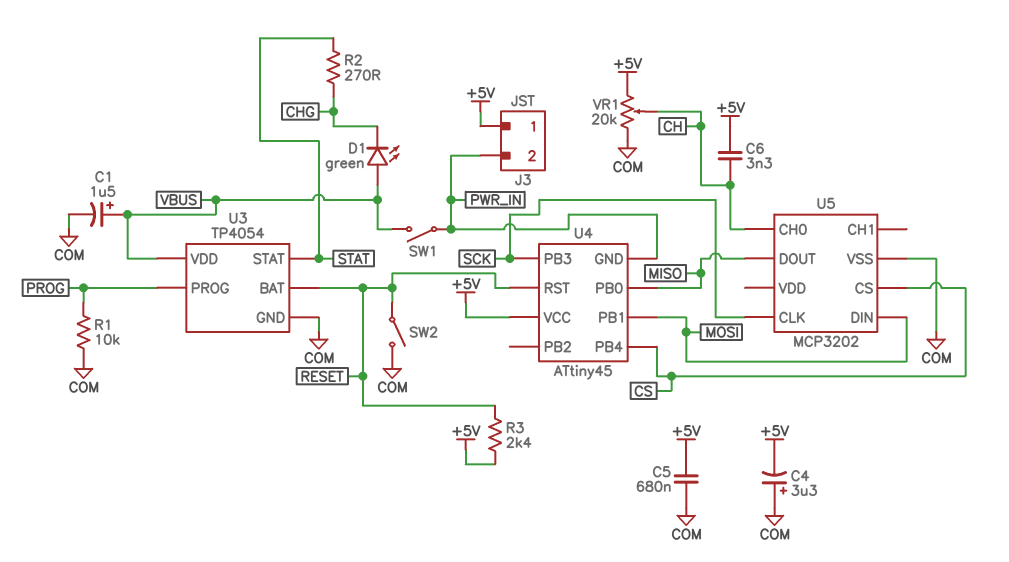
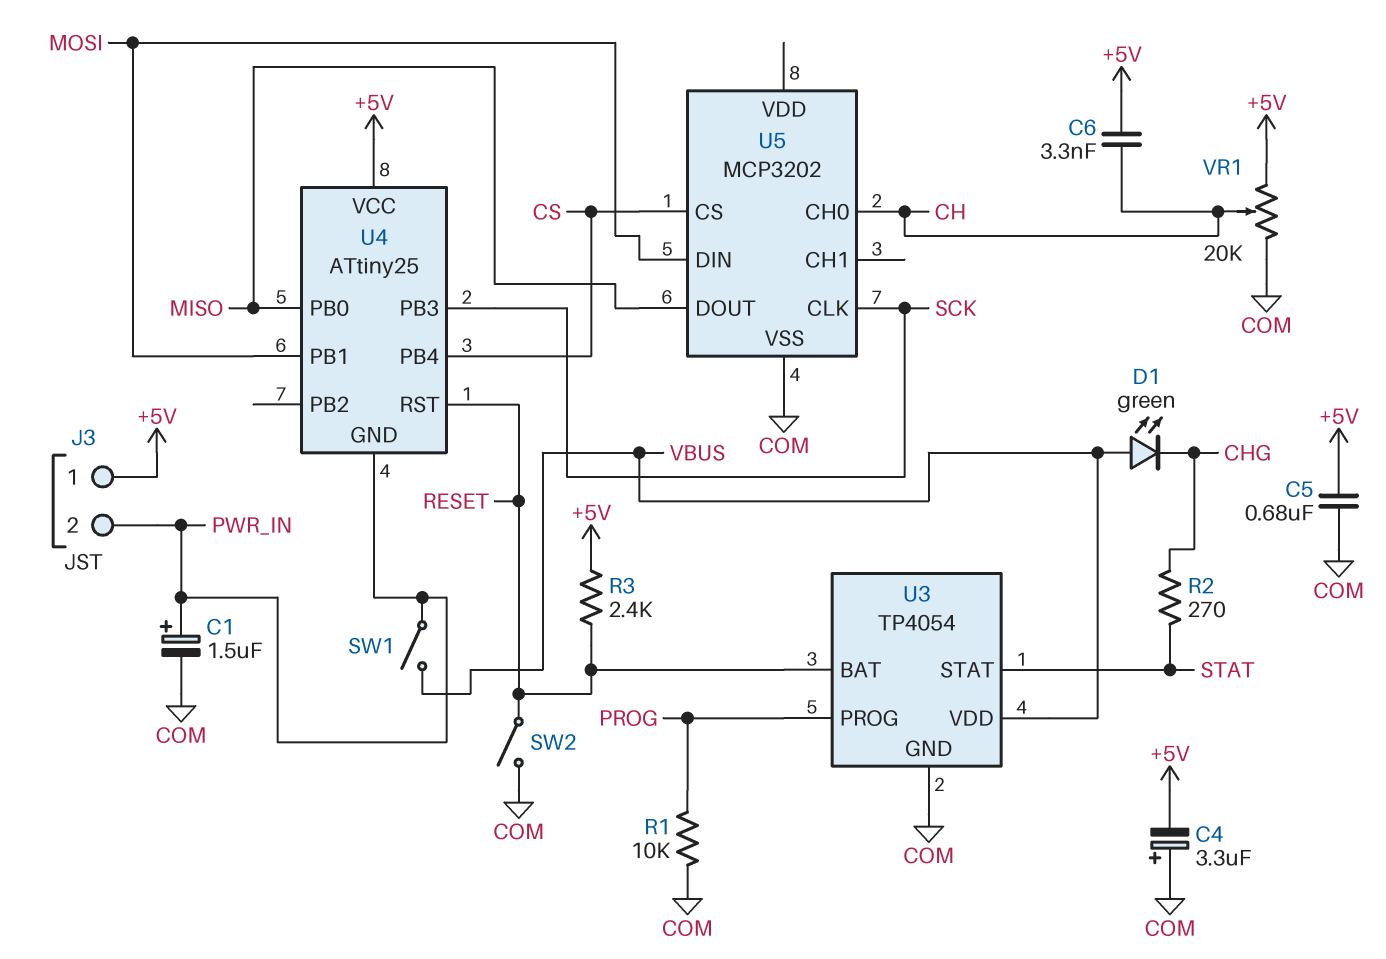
C1: 1.5uF (plus VBUS, minus COM) -> 1.5uF (plus PWR_IN, minus COM)
U4: ATtiny45 -> ATtiny25

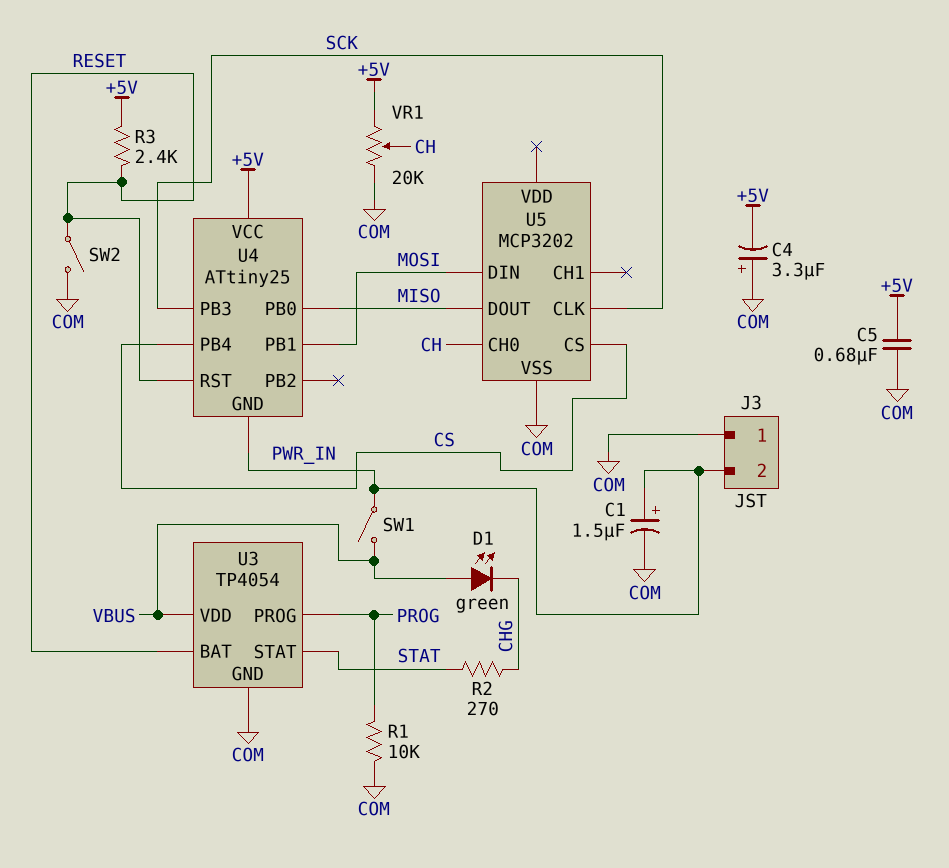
C6: 3.3nF (+5V, CH) -> none
J3 pin 1: +5V -> COM

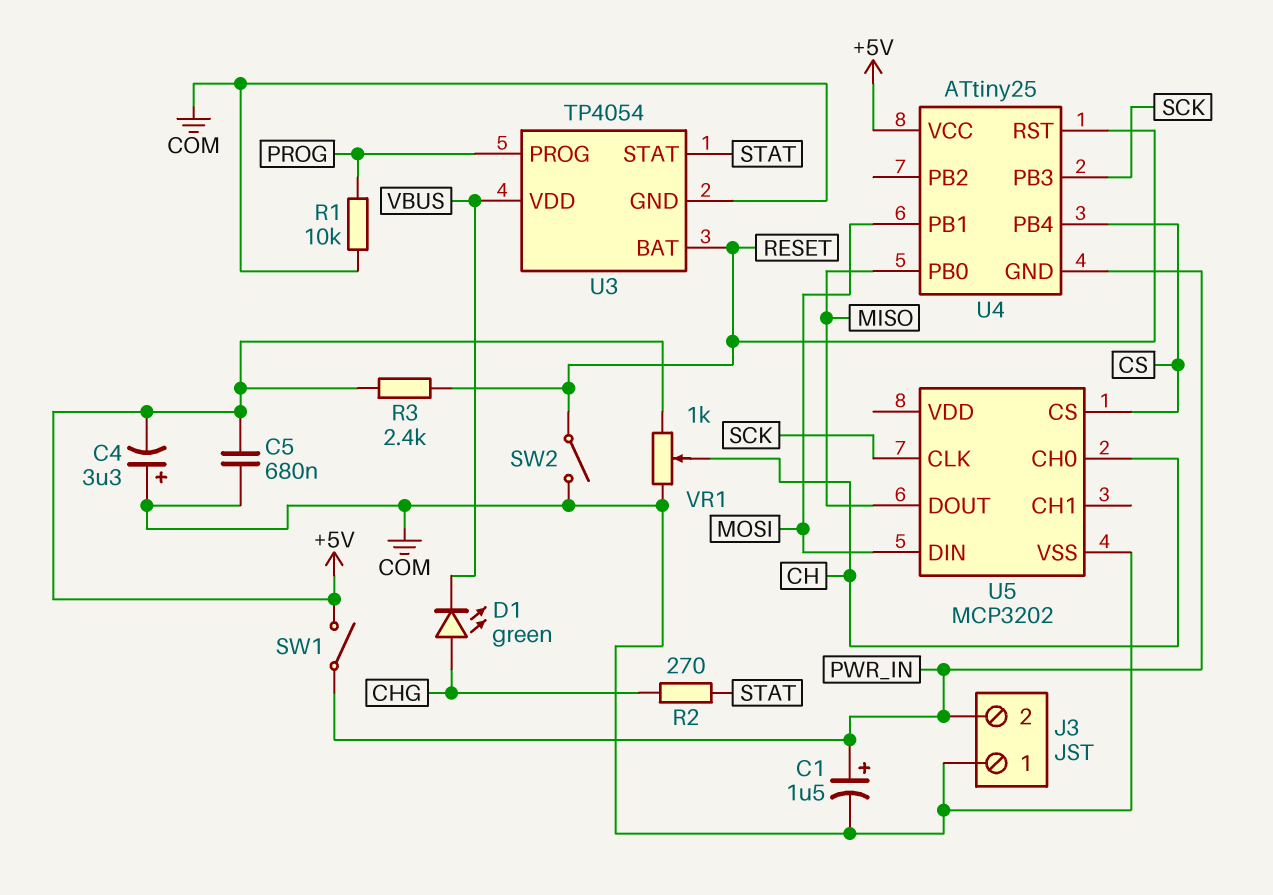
D1: LED green (A VBUS, K CHG) -> LED green (A CHG, K VBUS)
SW1: switch (PWR_IN, VBUS) -> switch (+5V, PWR_IN)
VR1: 20k (+5V, COM, wiper CH) -> 1k (+5V, COM, wiper CH)

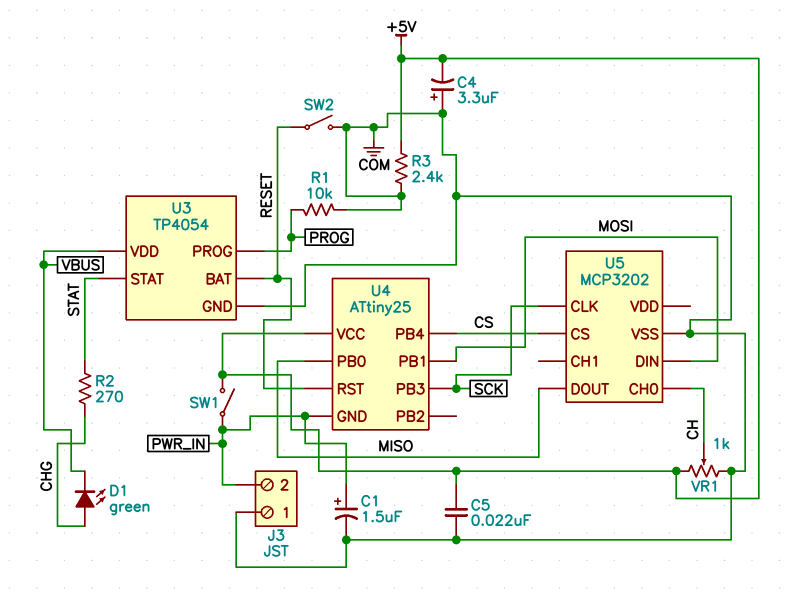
C5: 680nF (+5V, COM) -> 22nF (+5V, COM)
R3: 2.4k (+5V, RESET) -> 2.4k (+5V, COM)

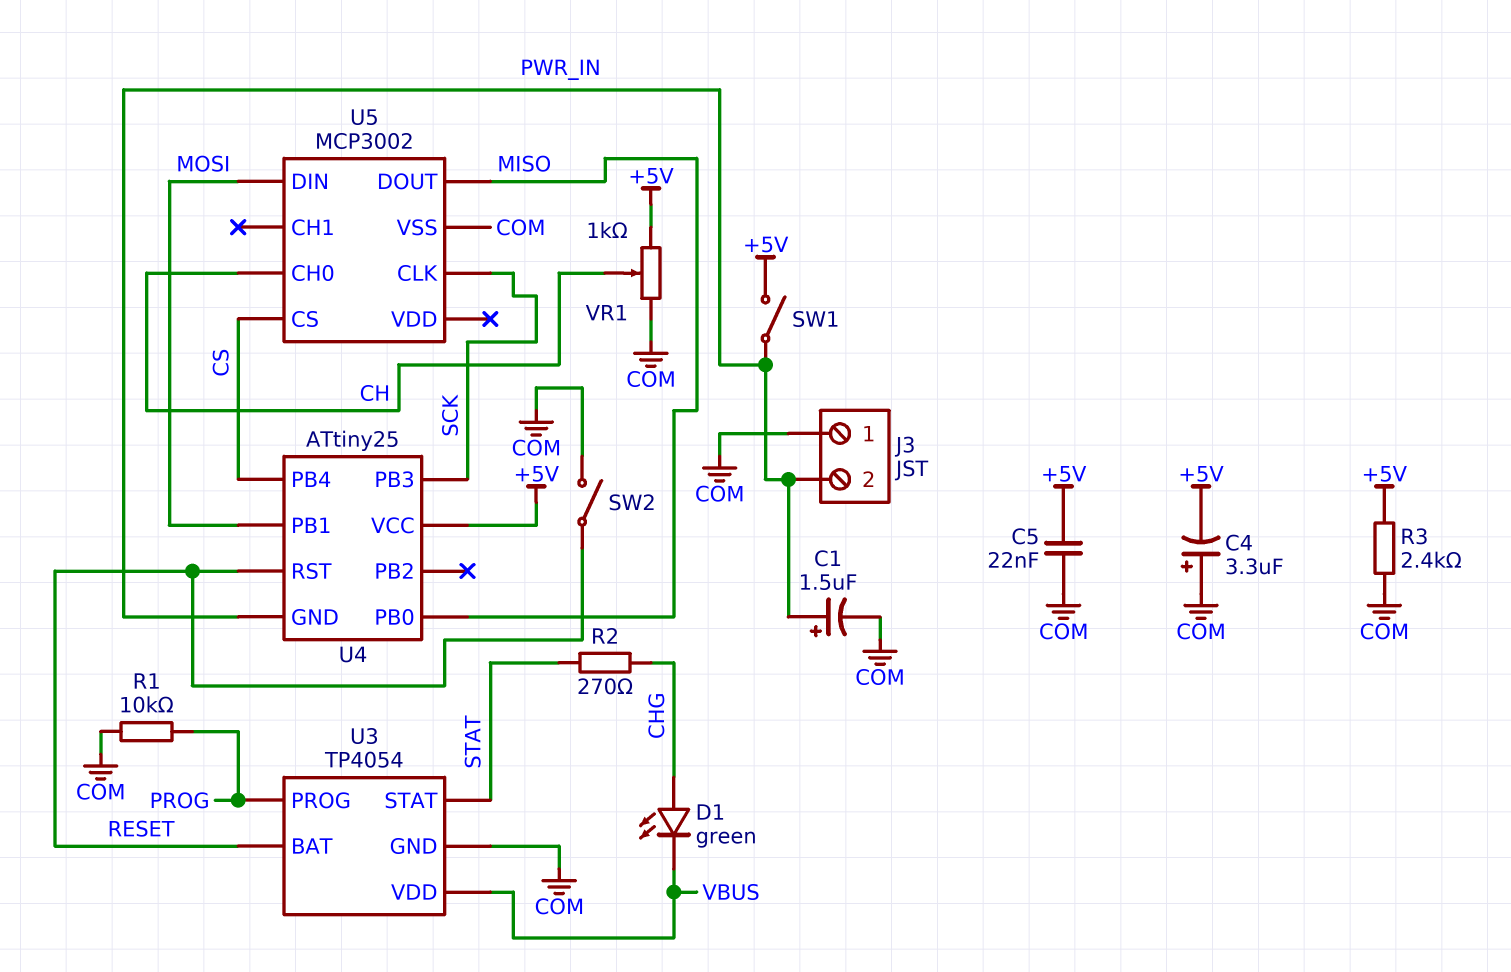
U5: MCP3202 -> MCP3002

